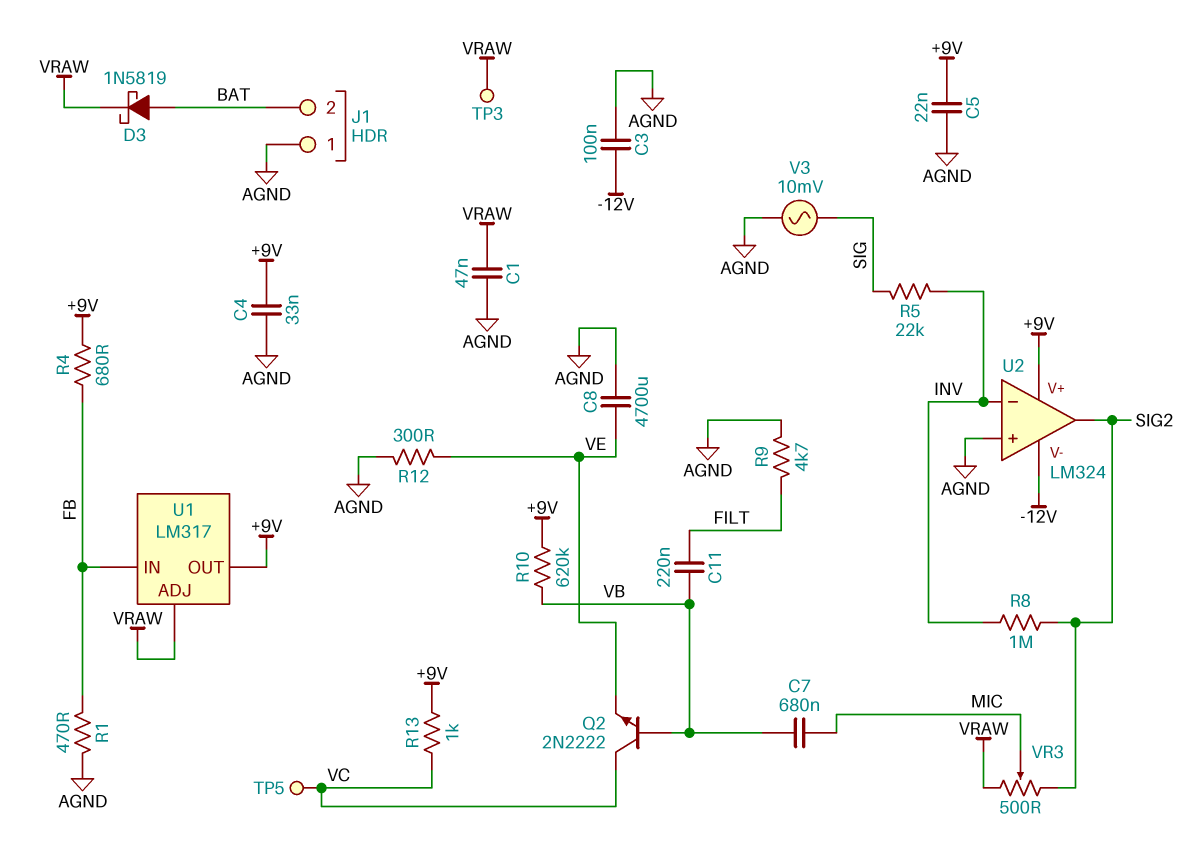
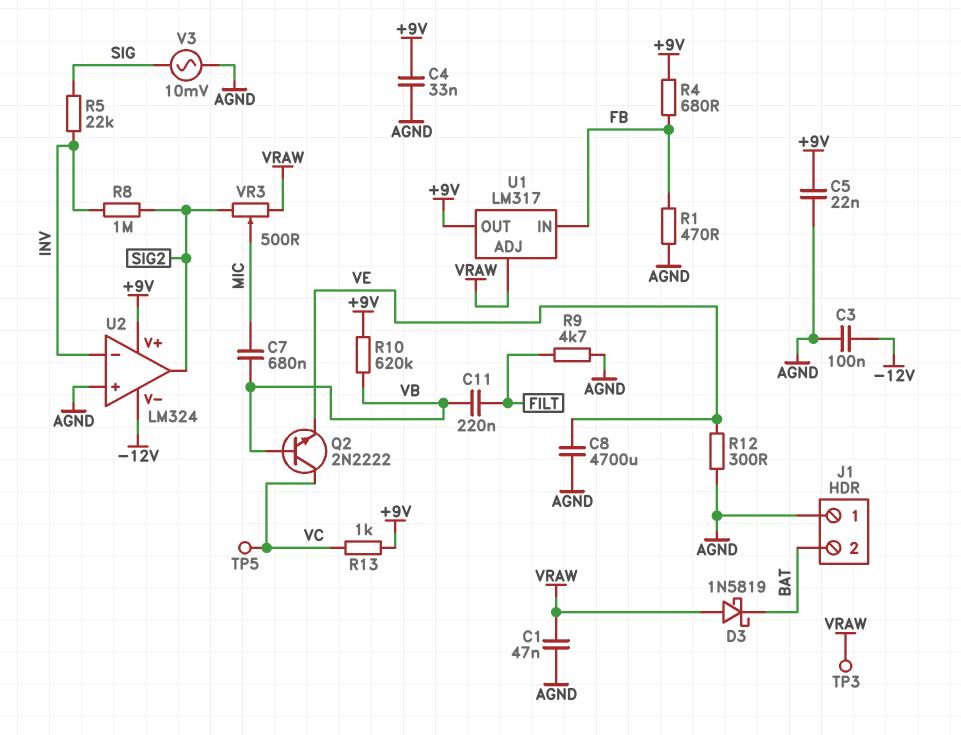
D3: schottky 1N5819 (A BAT, K VRAW) -> schottky 1N5819 (A VRAW, K BAT)

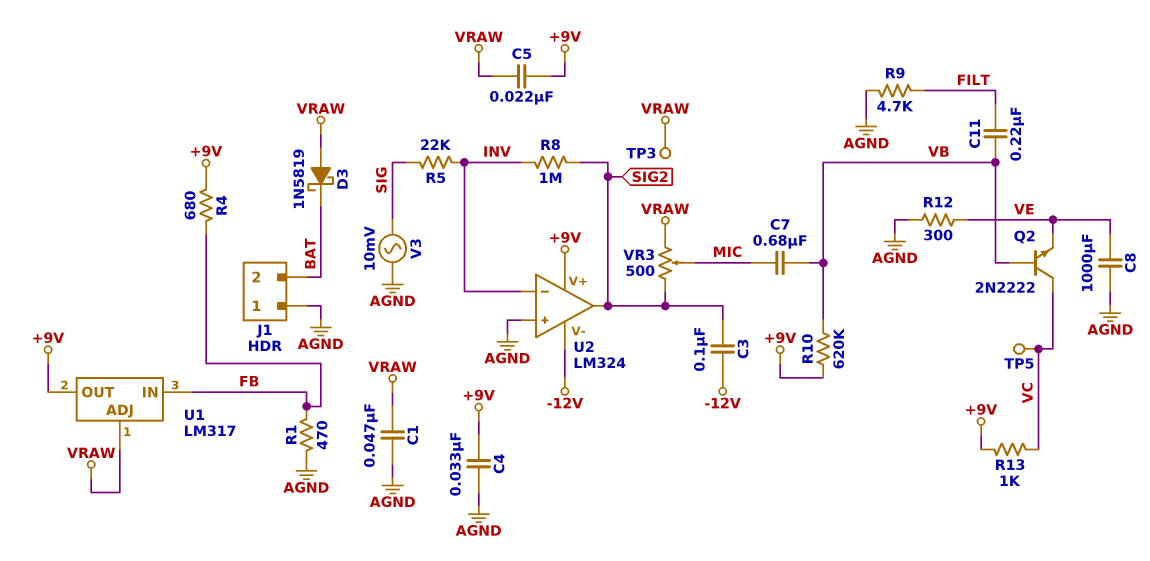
C3: 100nF (-12V, AGND) -> 100nF (-12V, SIG2)
C5: 22nF (+9V, AGND) -> 22nF (+9V, VRAW)
C8: 4700uF (AGND, VE) -> 1000uF (AGND, VE)

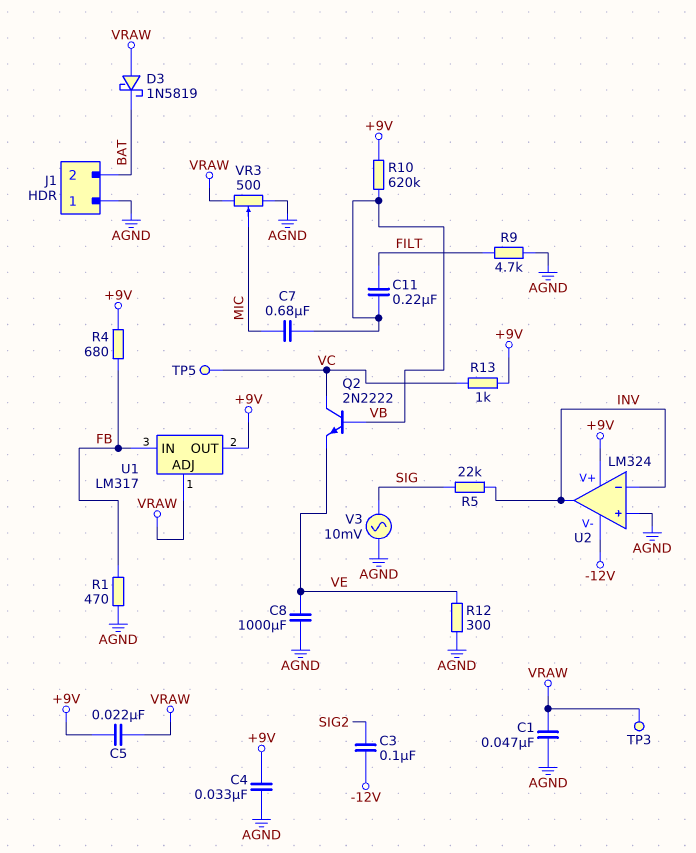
R8: 1M (INV, SIG2) -> none
U2 pin out: SIG2 -> INV
VR3: 500 (SIG2, VRAW, wiper MIC) -> 500 (AGND, VRAW, wiper MIC)

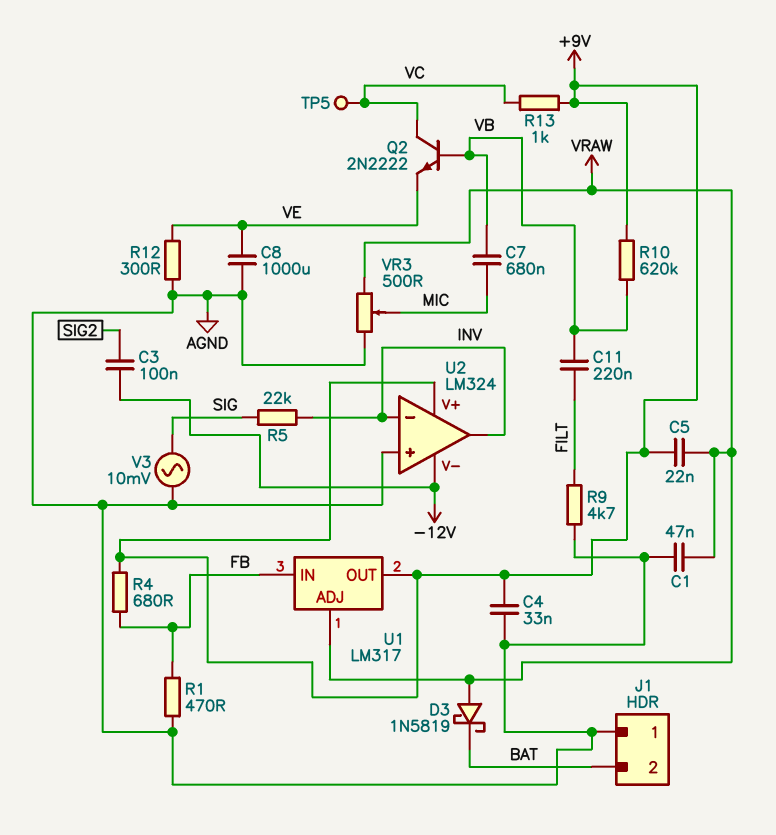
TP3: test point (VRAW) -> none

